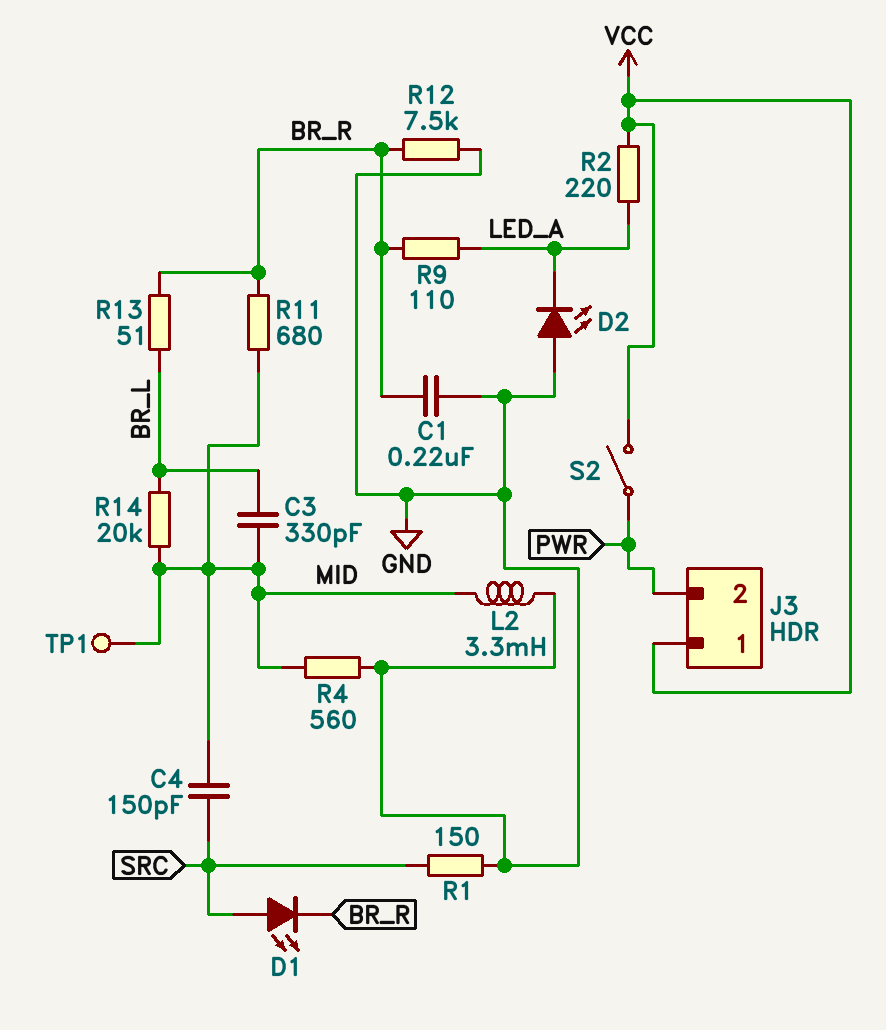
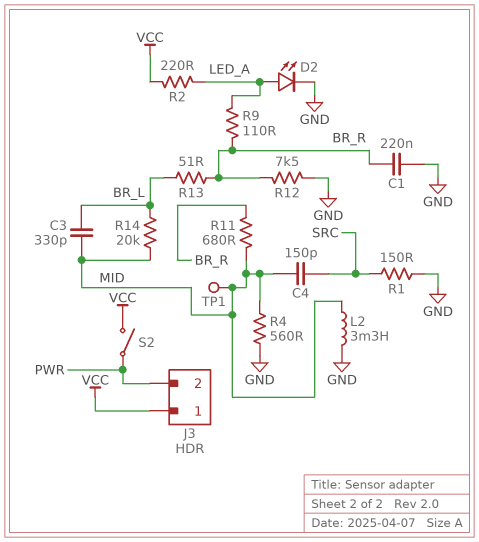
D1: LED (A SRC, K BR_R) -> none
D2: LED (A GND, K LED_A) -> LED (A LED_A, K GND)

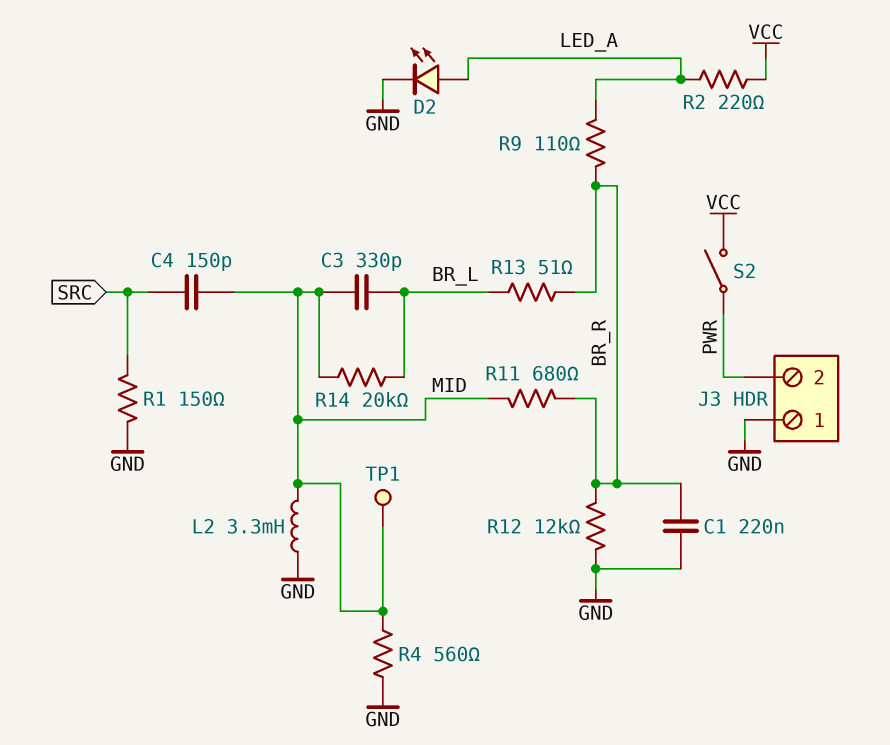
J3 pin 1: VCC -> GND
R12: 7.5k (BR_R, GND) -> 12k (BR_R, GND)

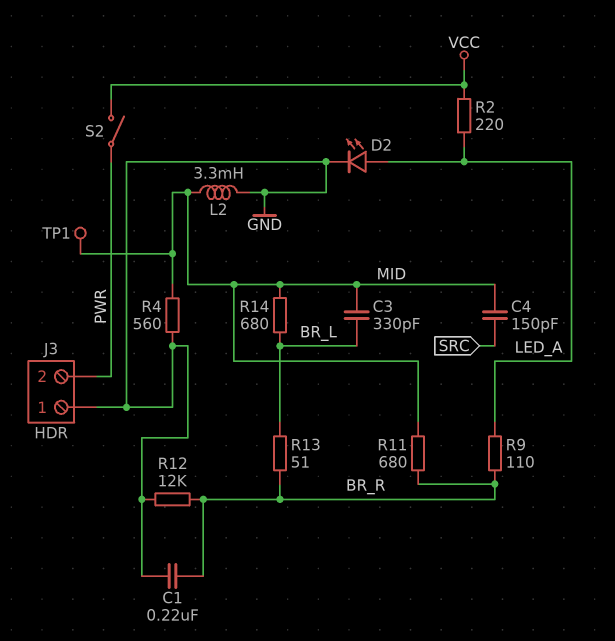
R1: 150 (GND, SRC) -> none
R14: 20k (BR_L, MID) -> 680 (BR_L, MID)

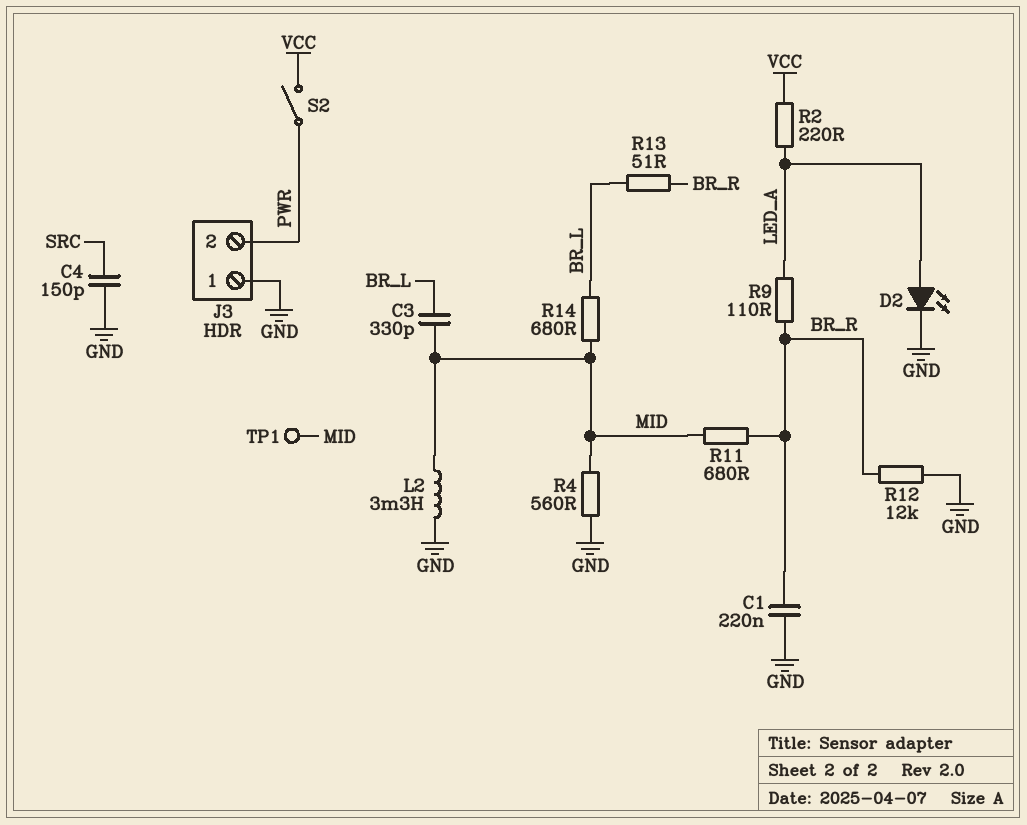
C4: 150pF (MID, SRC) -> 150pF (GND, SRC)

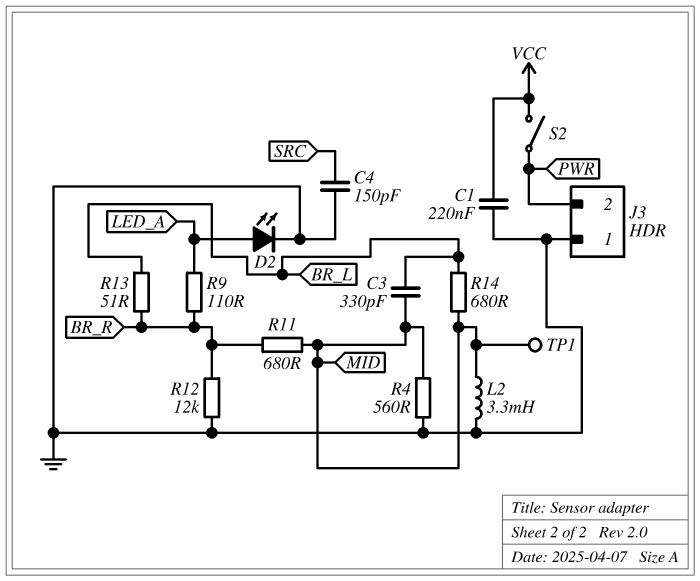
C1: 220nF (BR_R, GND) -> 220nF (GND, VCC)
R2: 220 (LED_A, VCC) -> none

